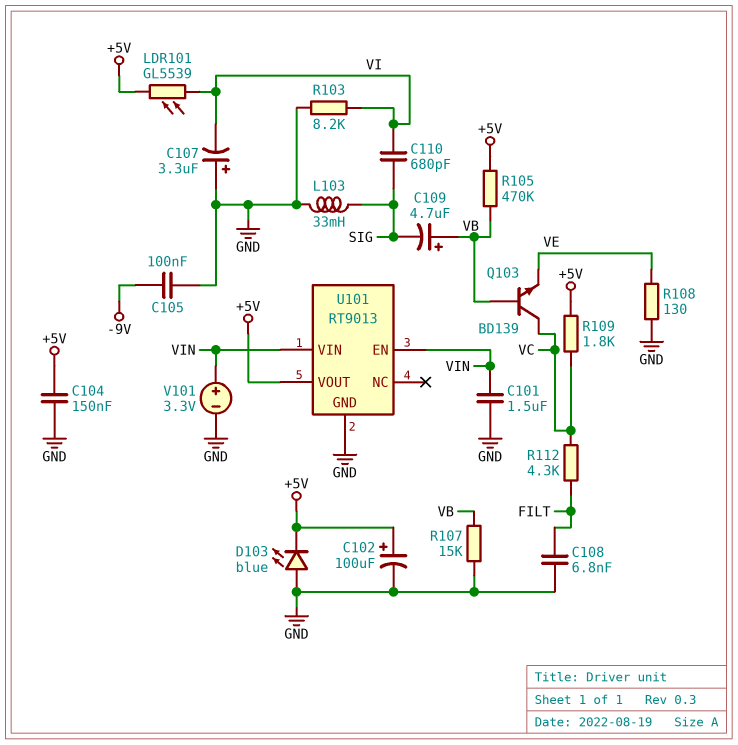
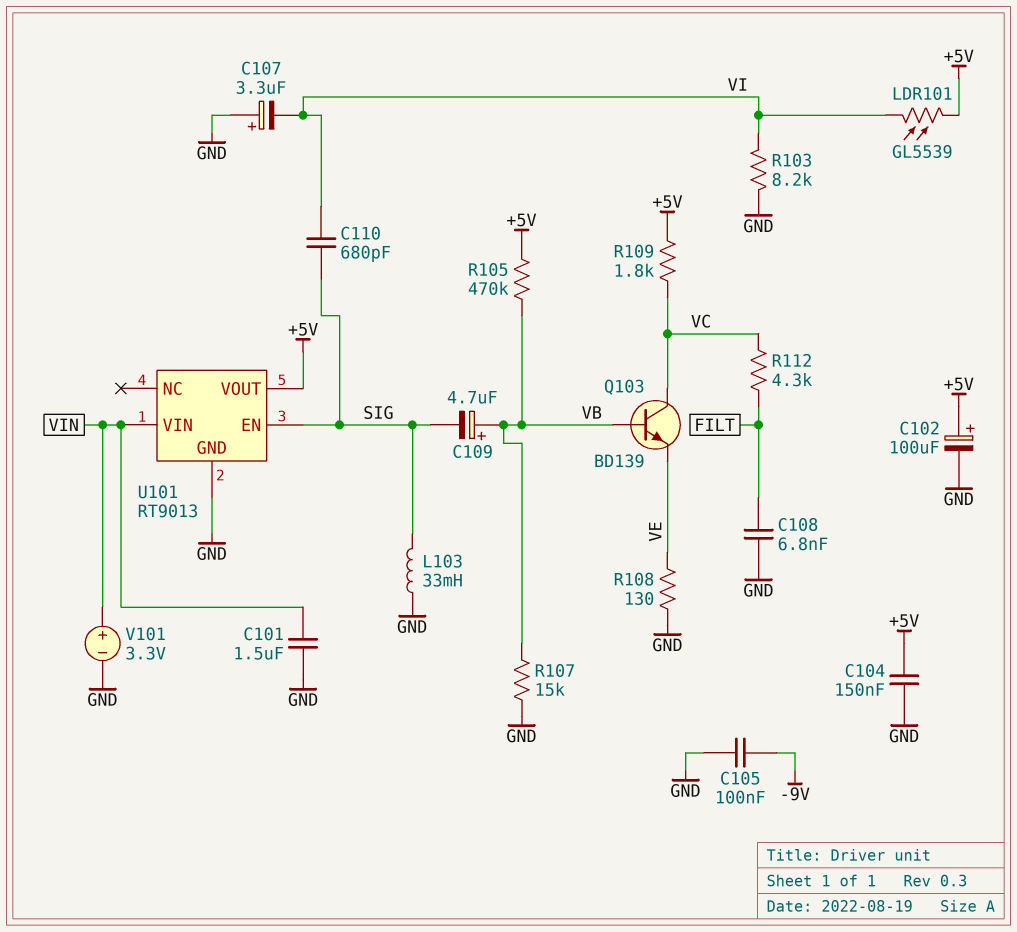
D103: LED blue (A GND, K +5V) -> none
U101 pin EN: VIN -> SIG

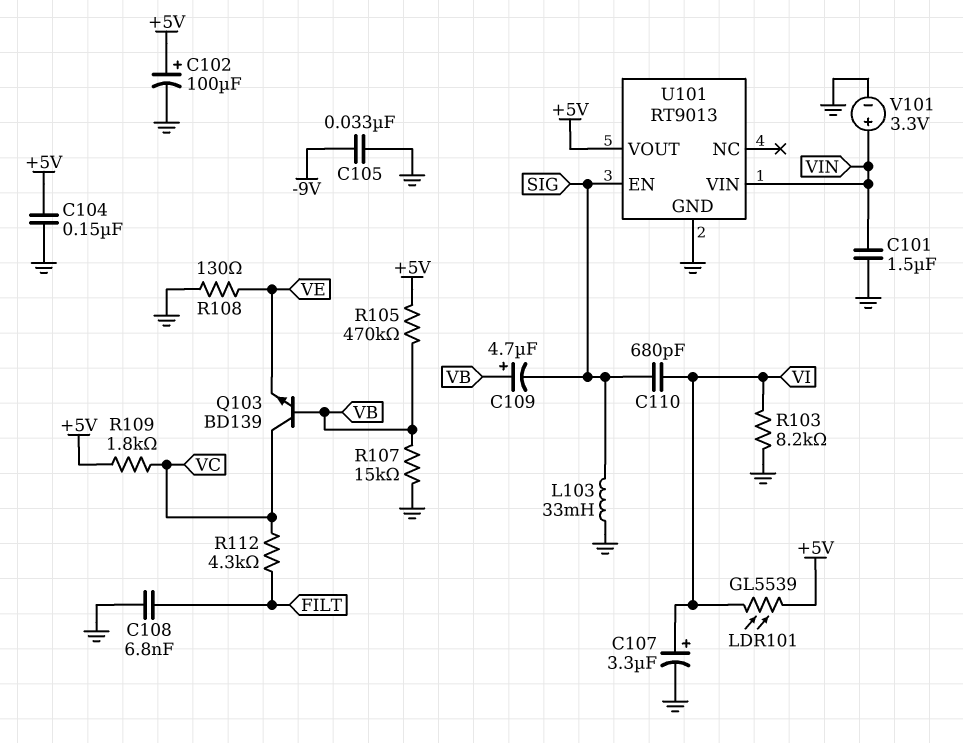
C105: 100nF (-9V, GND) -> 33nF (-9V, GND)
C107: 3.3uF (plus GND, minus VI) -> 3.3uF (plus VI, minus GND)

